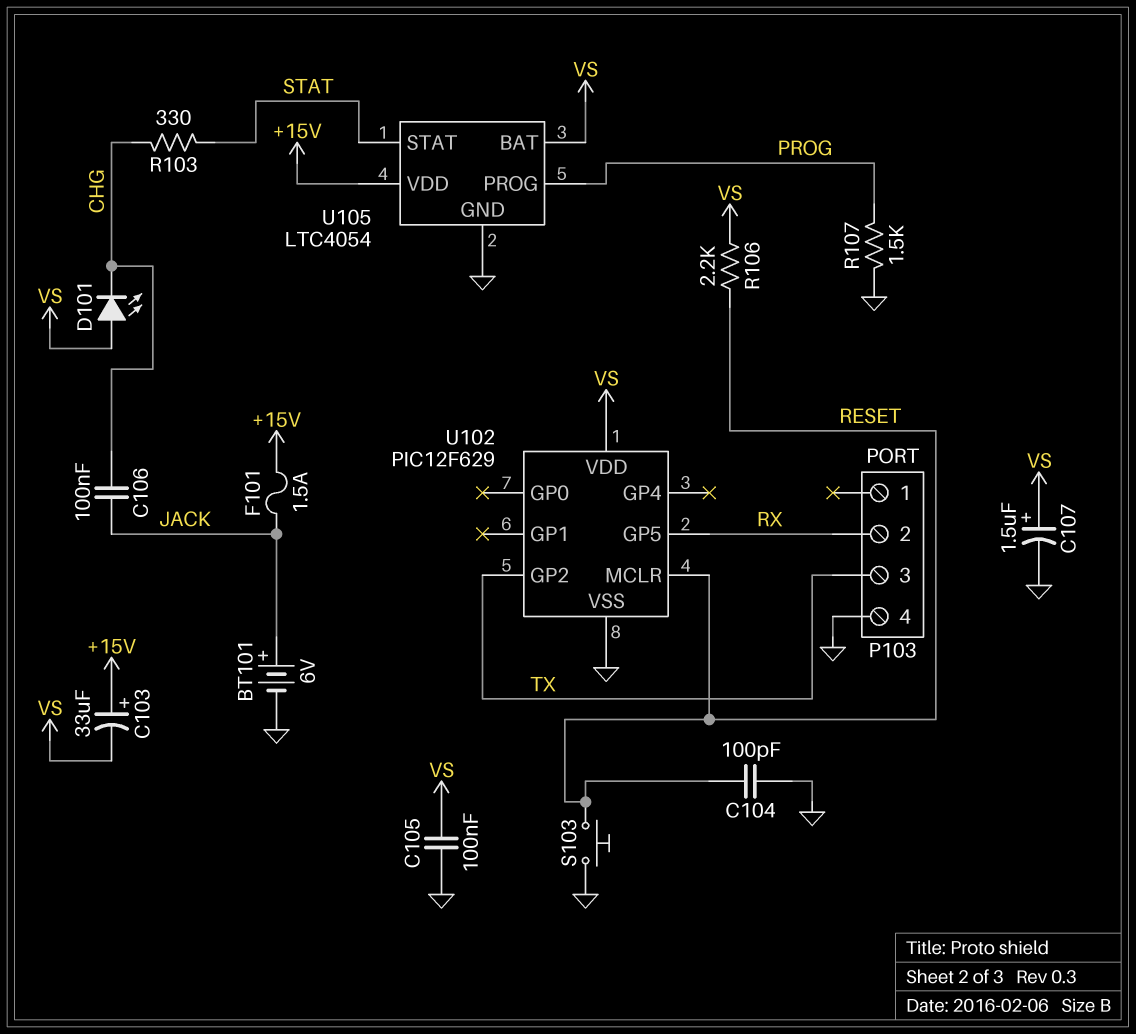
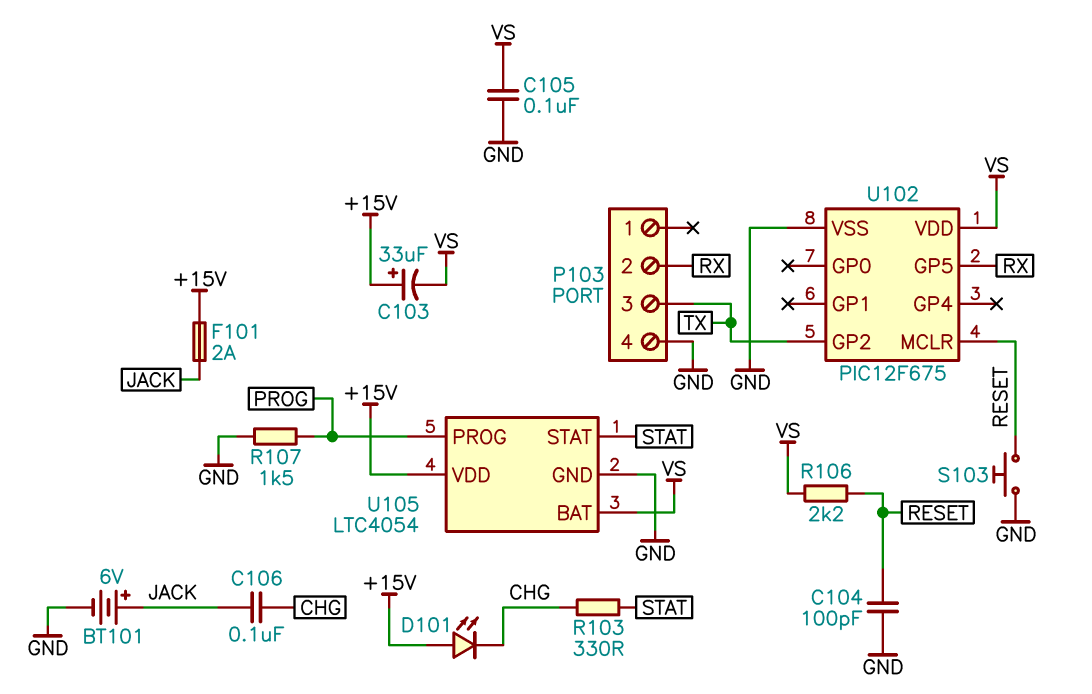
C107: 1.5uF (plus VS, minus GND) -> none
D101: LED (A VS, K CHG) -> LED (A +15V, K CHG)
F101: 1.5A (+15V, JACK) -> 2A (+15V, JACK)
U102: PIC12F629 -> PIC12F675

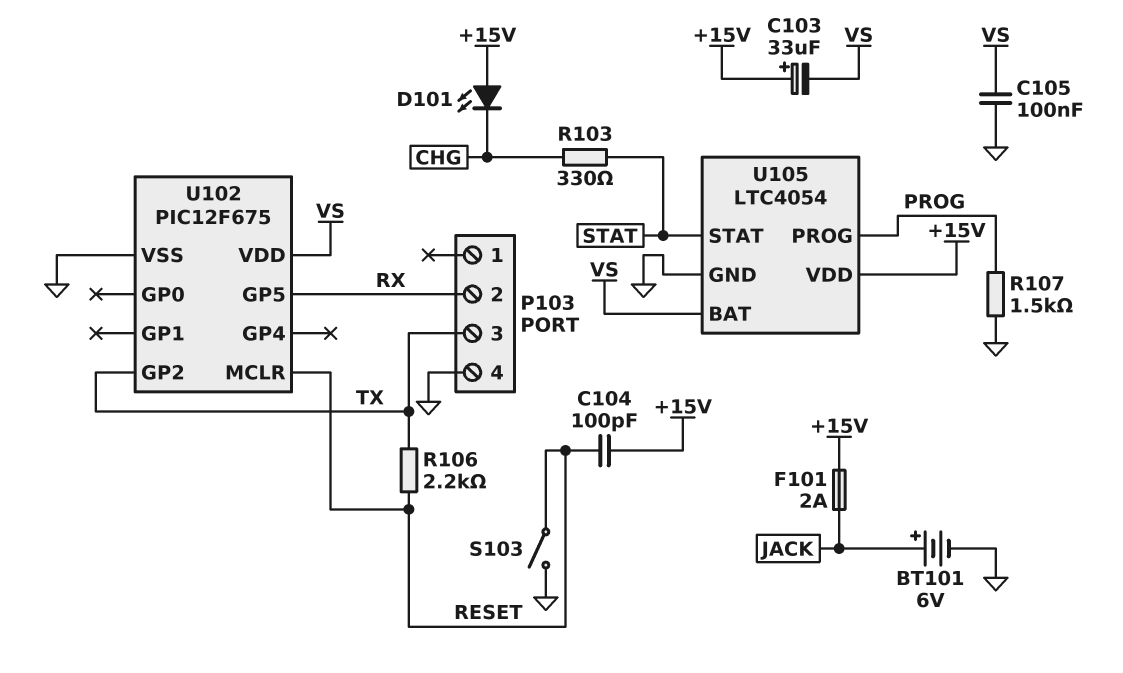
C104: 100pF (GND, RESET) -> 100pF (+15V, RESET)
C106: 100nF (CHG, JACK) -> none
R106: 2.2k (RESET, VS) -> 2.2k (RESET, TX)
S103: button (GND, RESET) -> switch (GND, RESET)

